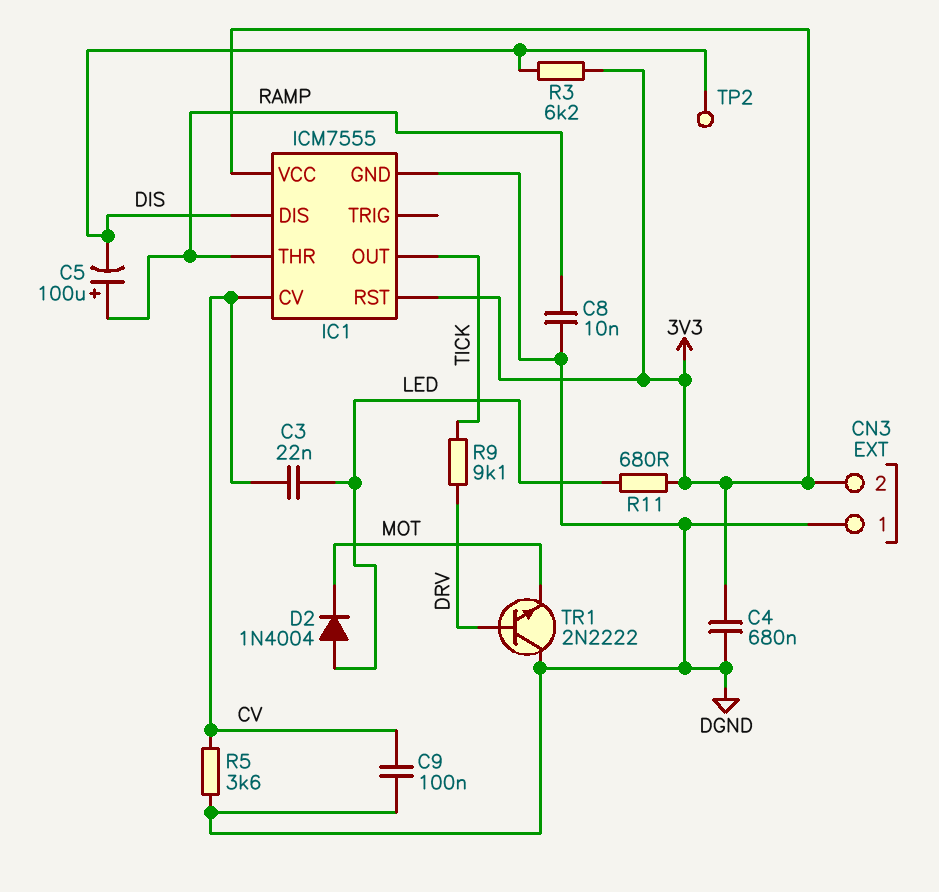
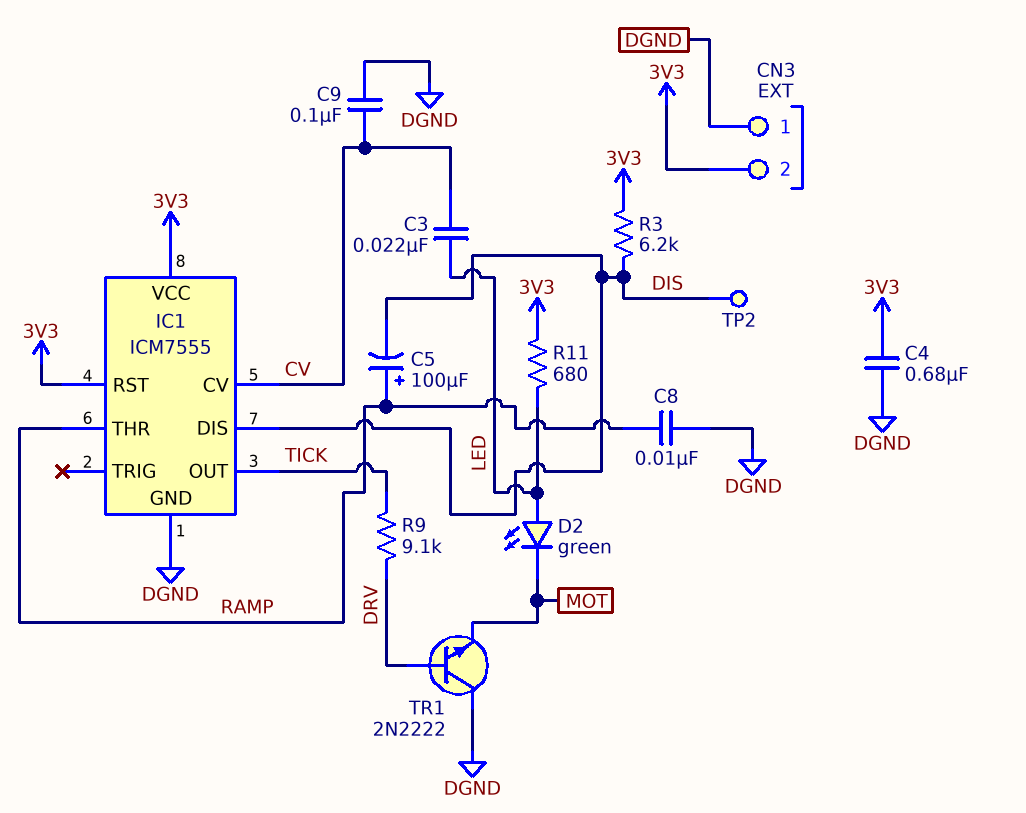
D2: diode 1N4004 (A LED, K MOT) -> LED green (A LED, K MOT)
R5: 3.6k (CV, DGND) -> none

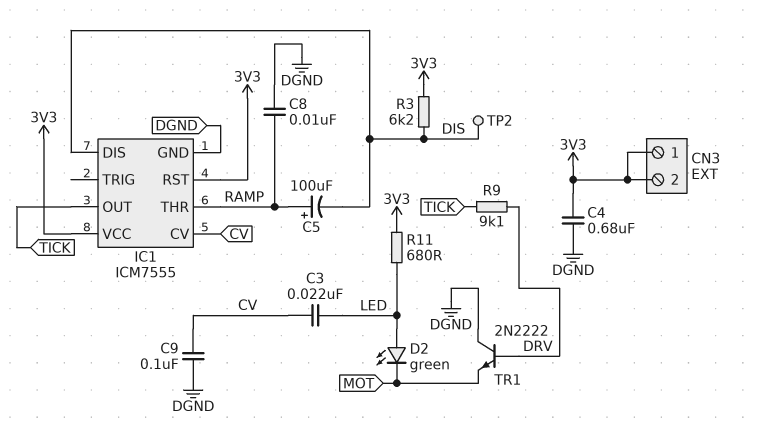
CN3 pin 1: DGND -> 3V3

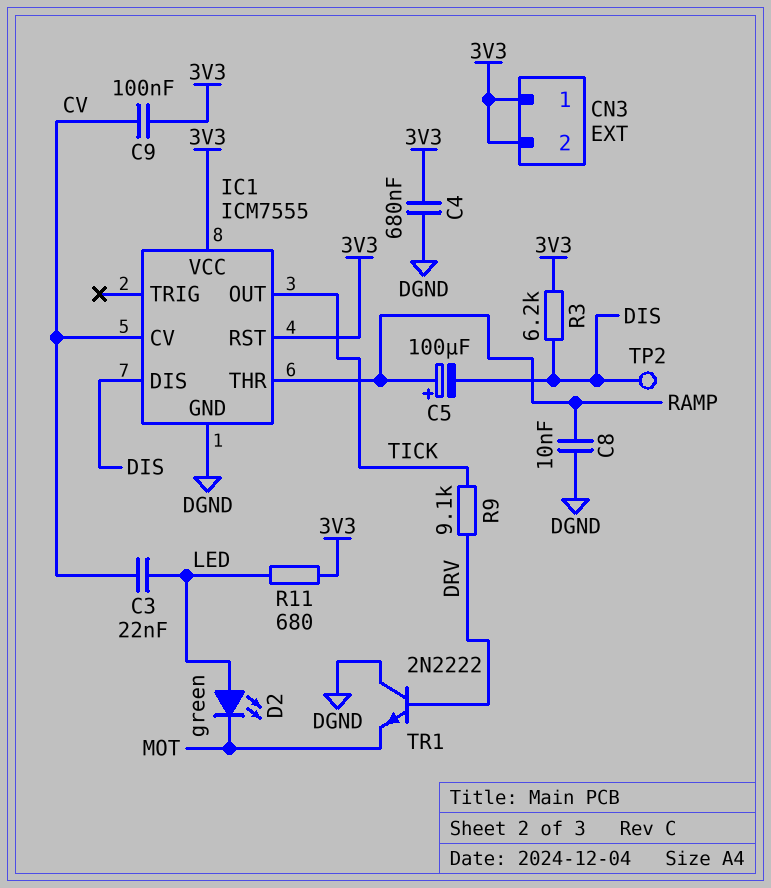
C9: 100nF (CV, DGND) -> 100nF (3V3, CV)

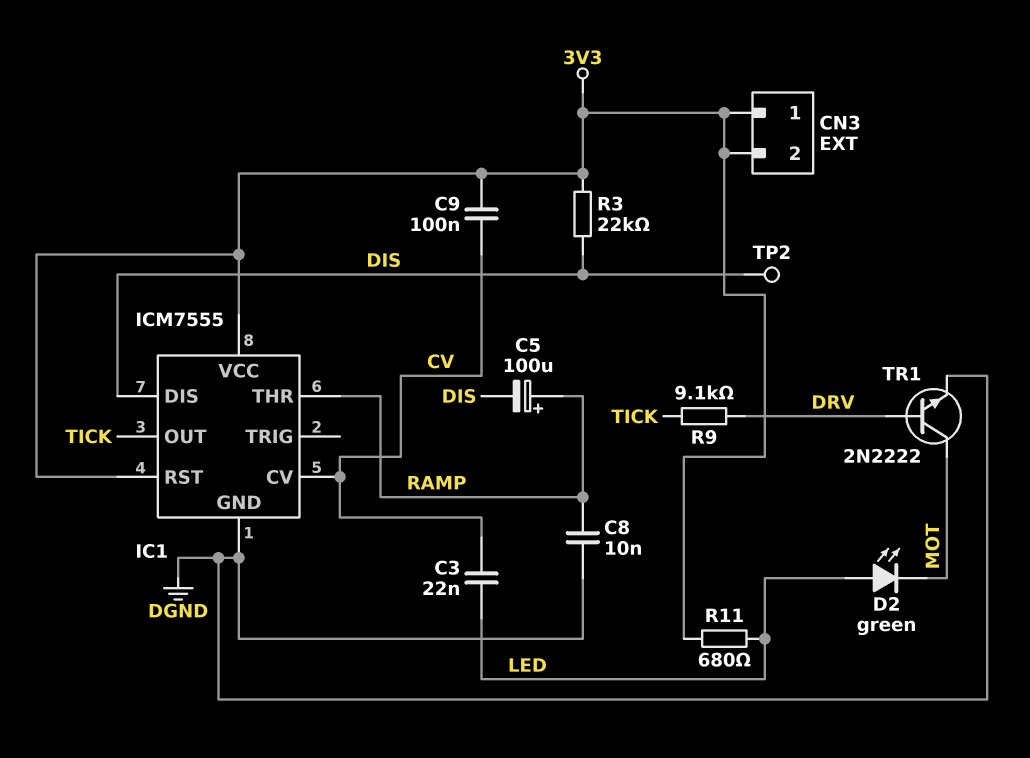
C4: 680nF (3V3, DGND) -> none
R3: 6.2k (3V3, DIS) -> 22k (3V3, DIS)
TR1: NPN 2N2222 (B DRV, C DGND, E MOT) -> NPN 2N2222 (B DRV, C MOT, E DGND)

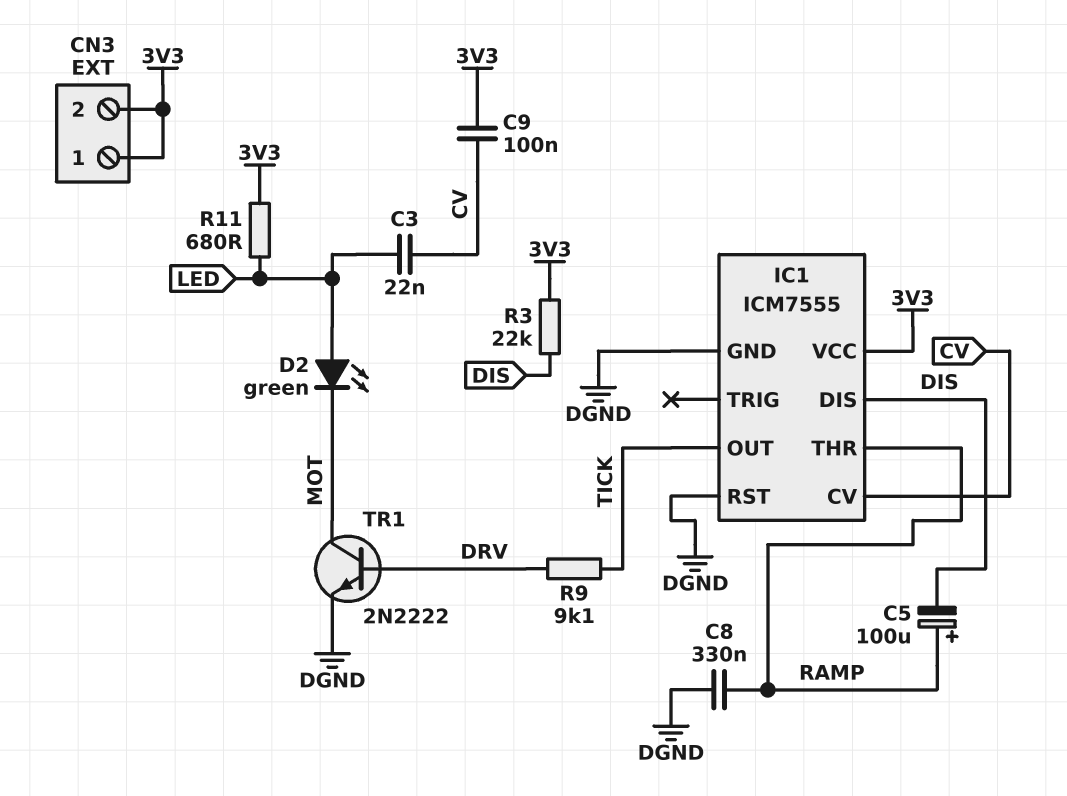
C8: 10nF (DGND, RAMP) -> 330nF (DGND, RAMP)
IC1 pin RST: 3V3 -> DGND
TP2: test point (DIS) -> none

